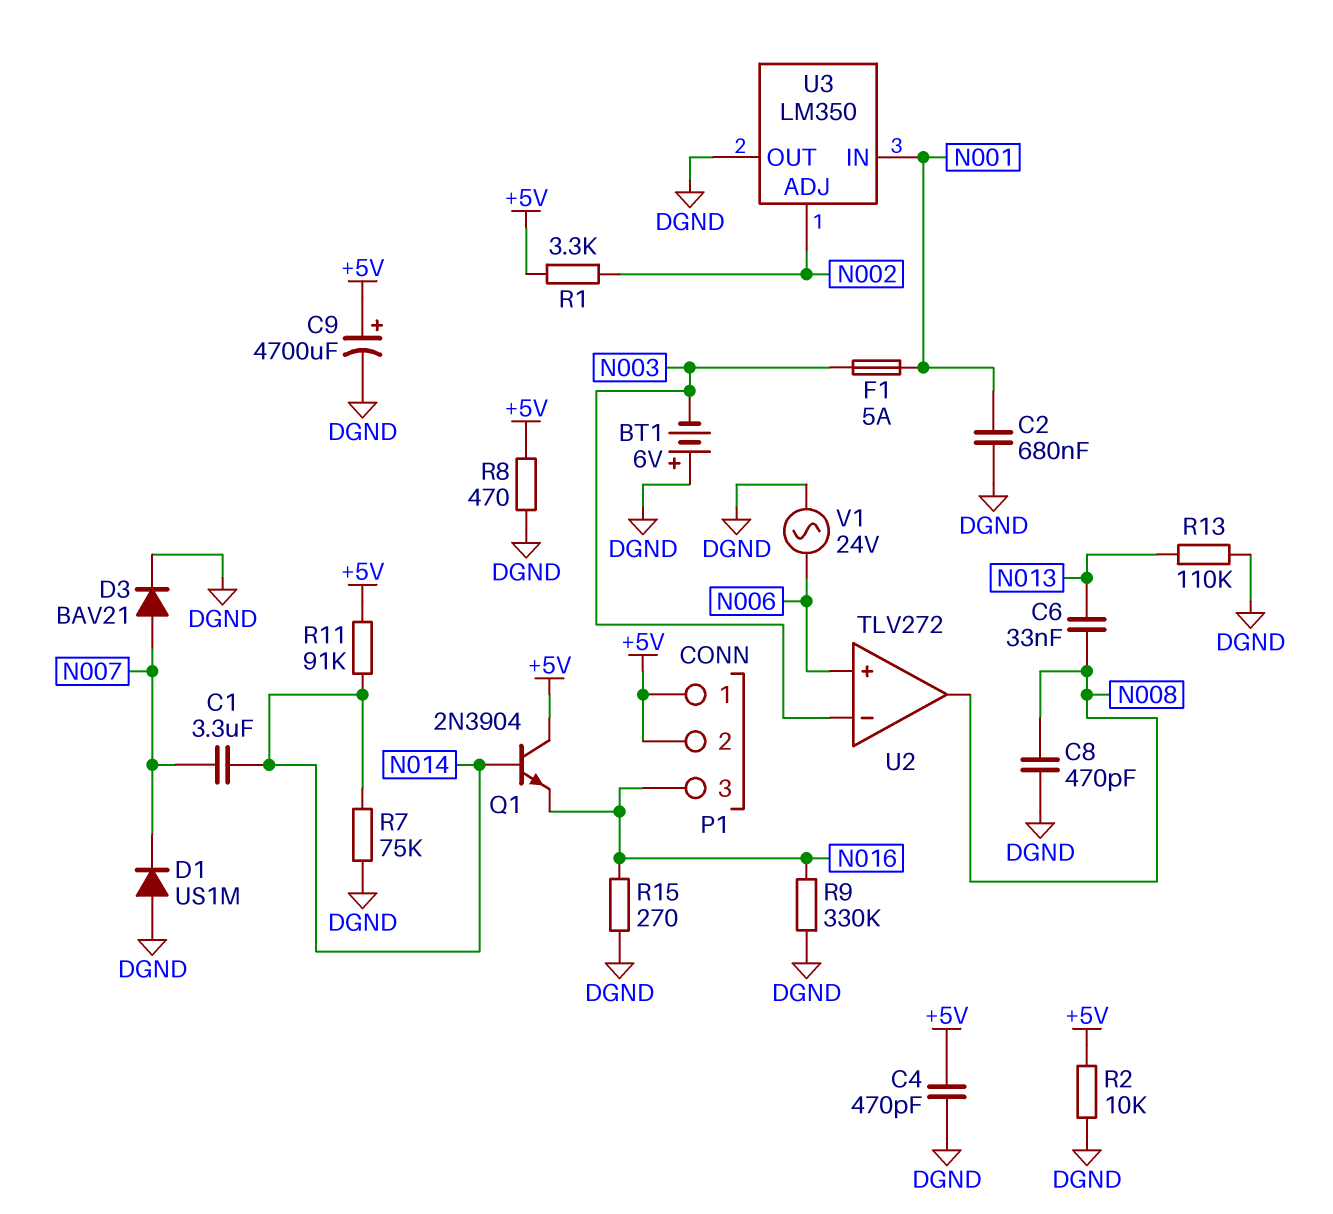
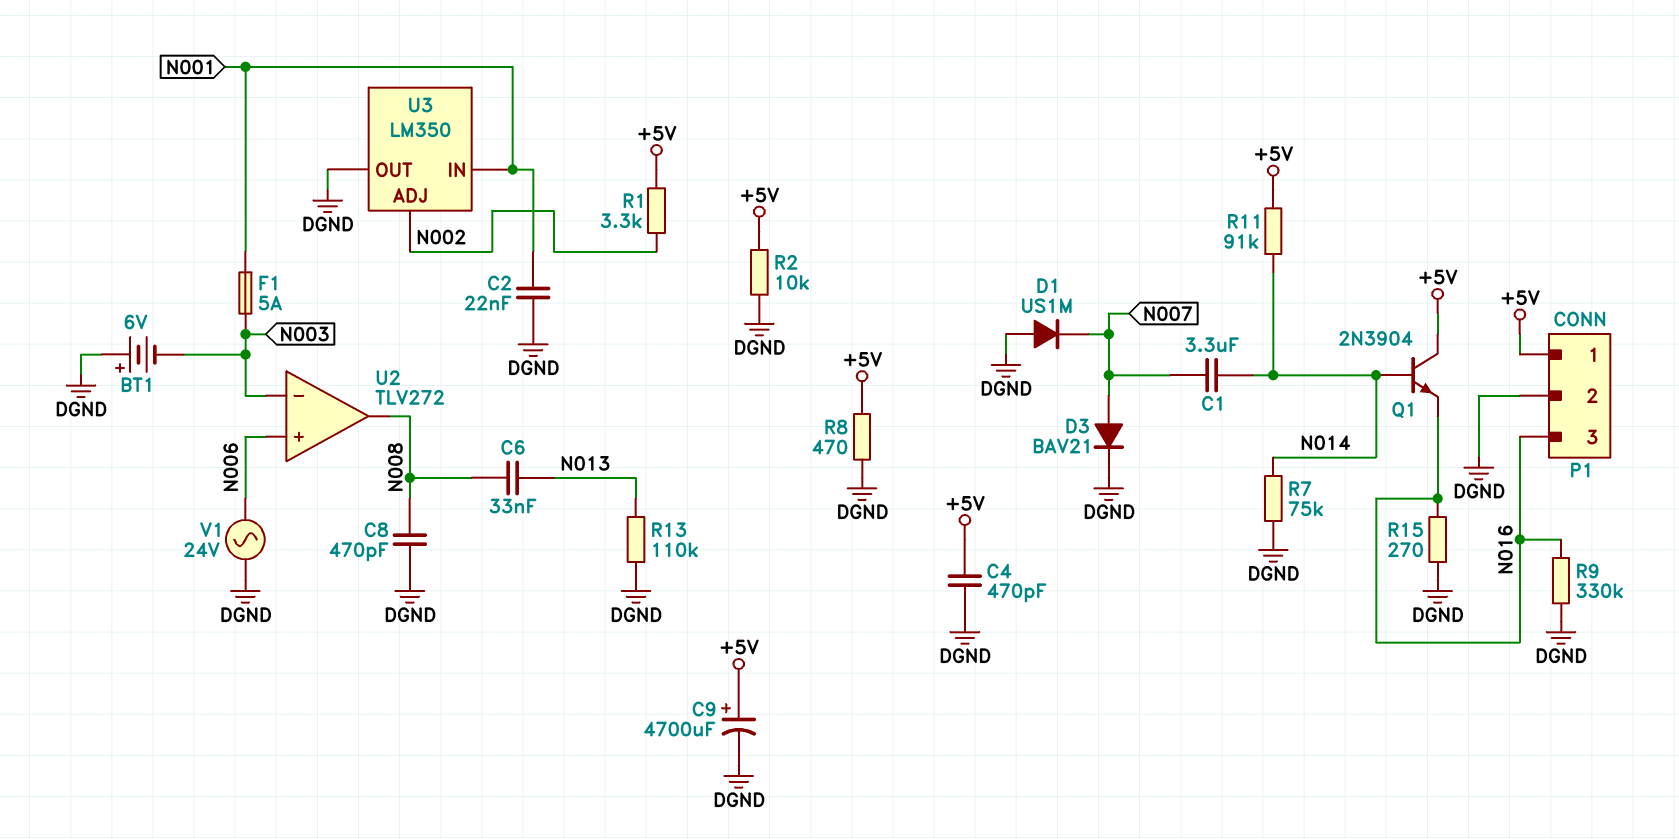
C2: 680nF (DGND, N001) -> 22nF (DGND, N001)
P1 pin 2: +5V -> DGND

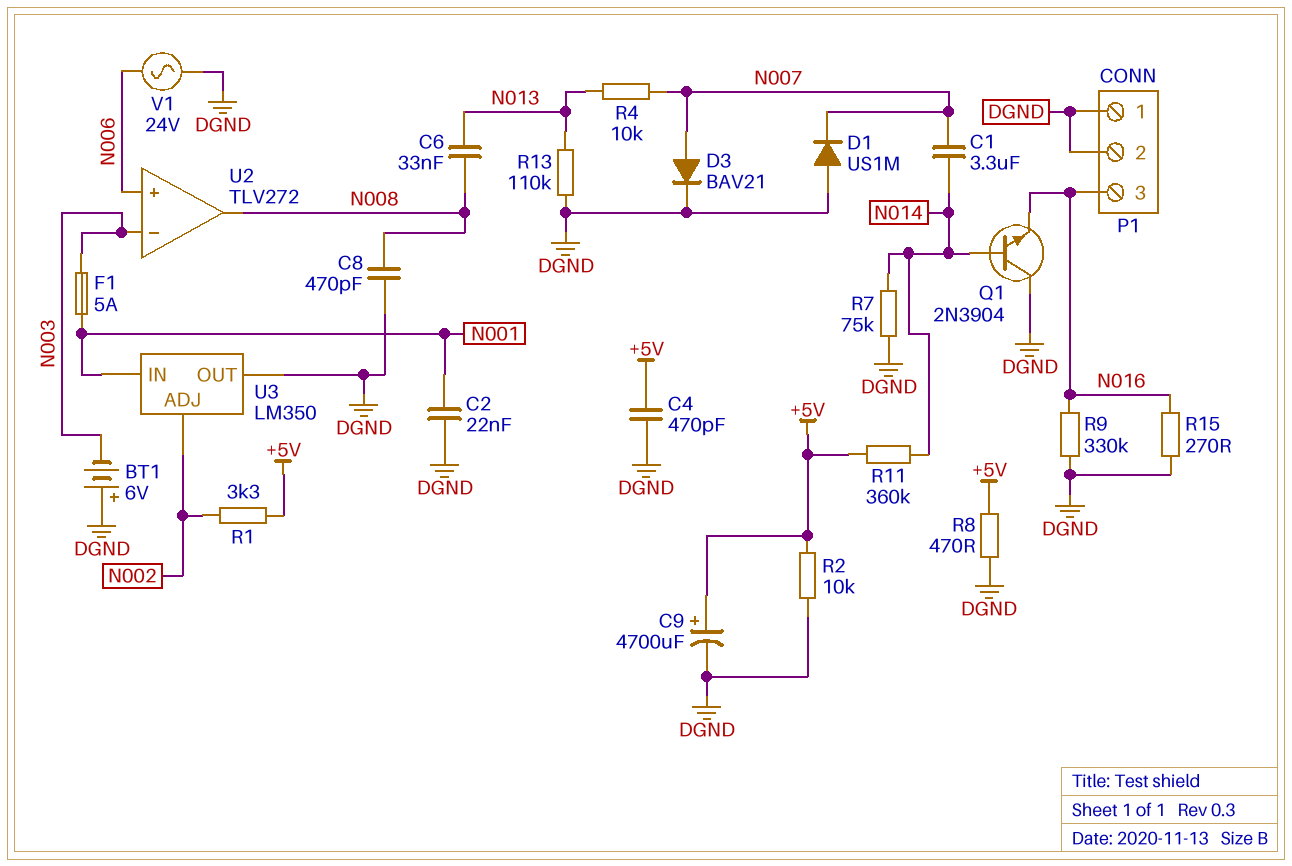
P1 pin 1: +5V -> DGND
Q1: NPN 2N3904 (B N014, C +5V, E N016) -> NPN 2N3904 (B N014, C DGND, E N016)
R4: none -> 10k (N007, N013)
R11: 91k (+5V, N014) -> 360k (+5V, N014)

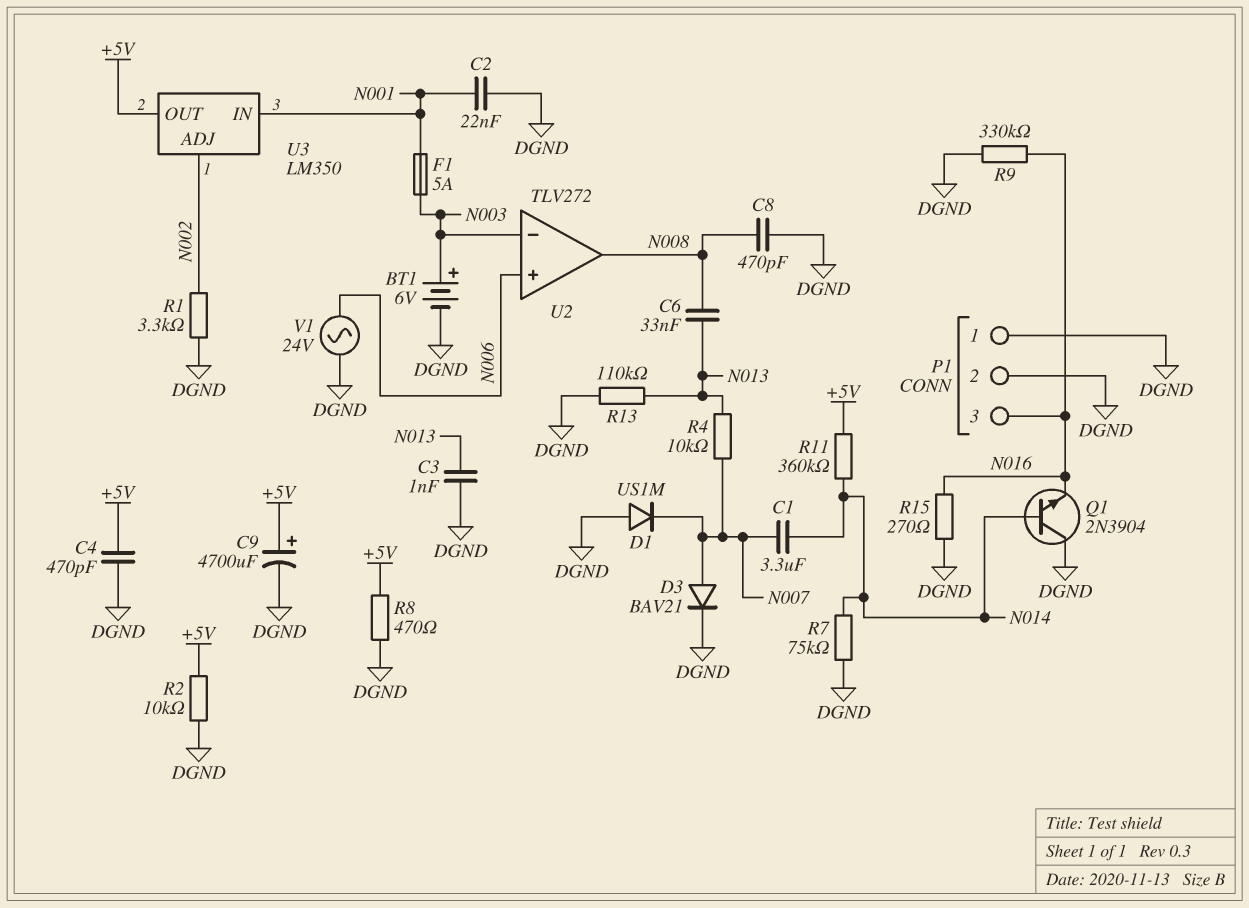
BT1: 6V (plus DGND, minus N003) -> 6V (plus N003, minus DGND)
C3: none -> 1nF (DGND, N013)
R1: 3.3k (+5V, N002) -> 3.3k (DGND, N002)
U3 pin OUT: DGND -> +5V

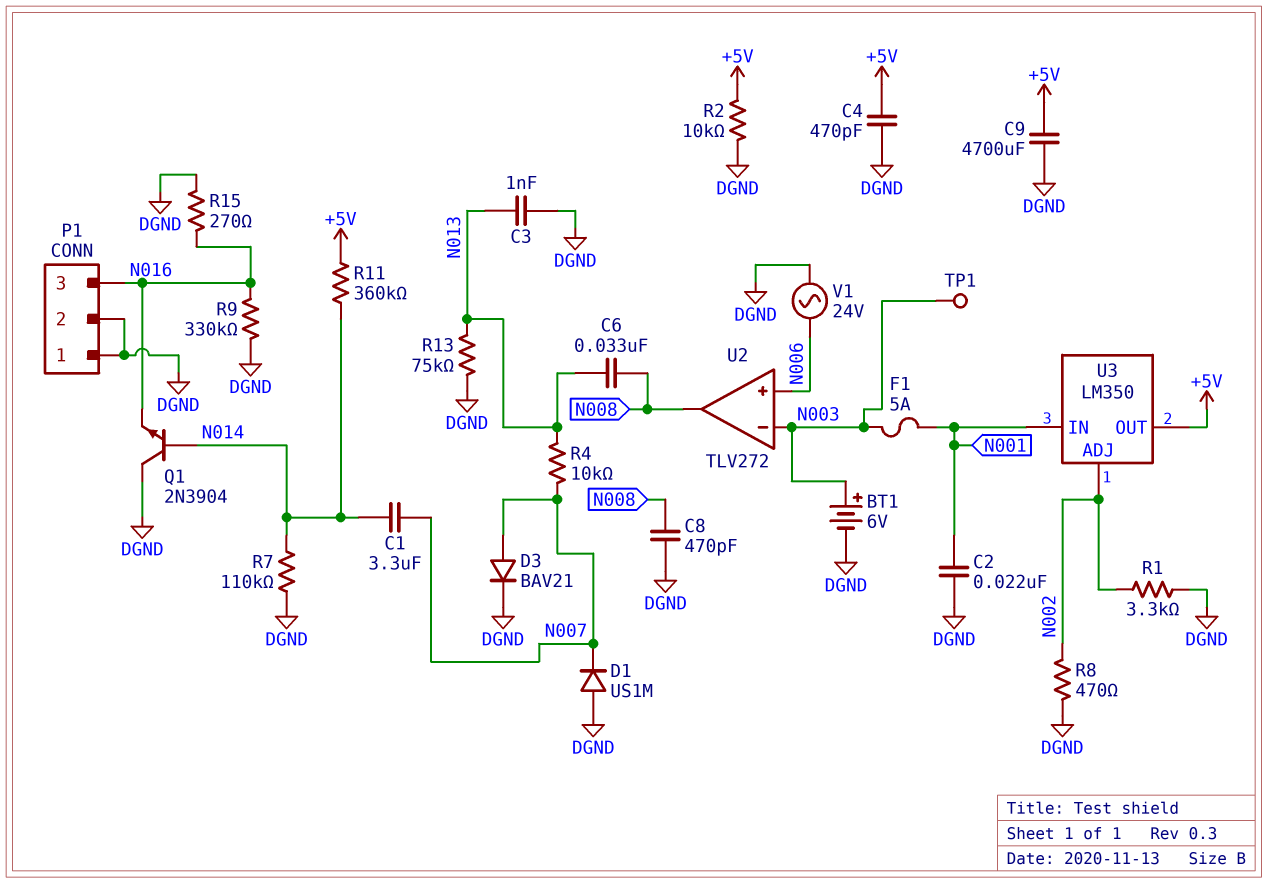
C9: 4700uF (plus +5V, minus DGND) -> 4700uF (+5V, DGND)
R7: 75k (DGND, N014) -> 110k (DGND, N014)
R8: 470 (+5V, DGND) -> 470 (DGND, N002)
R13: 110k (DGND, N013) -> 75k (DGND, N013)
TP1: none -> test point (N003)

